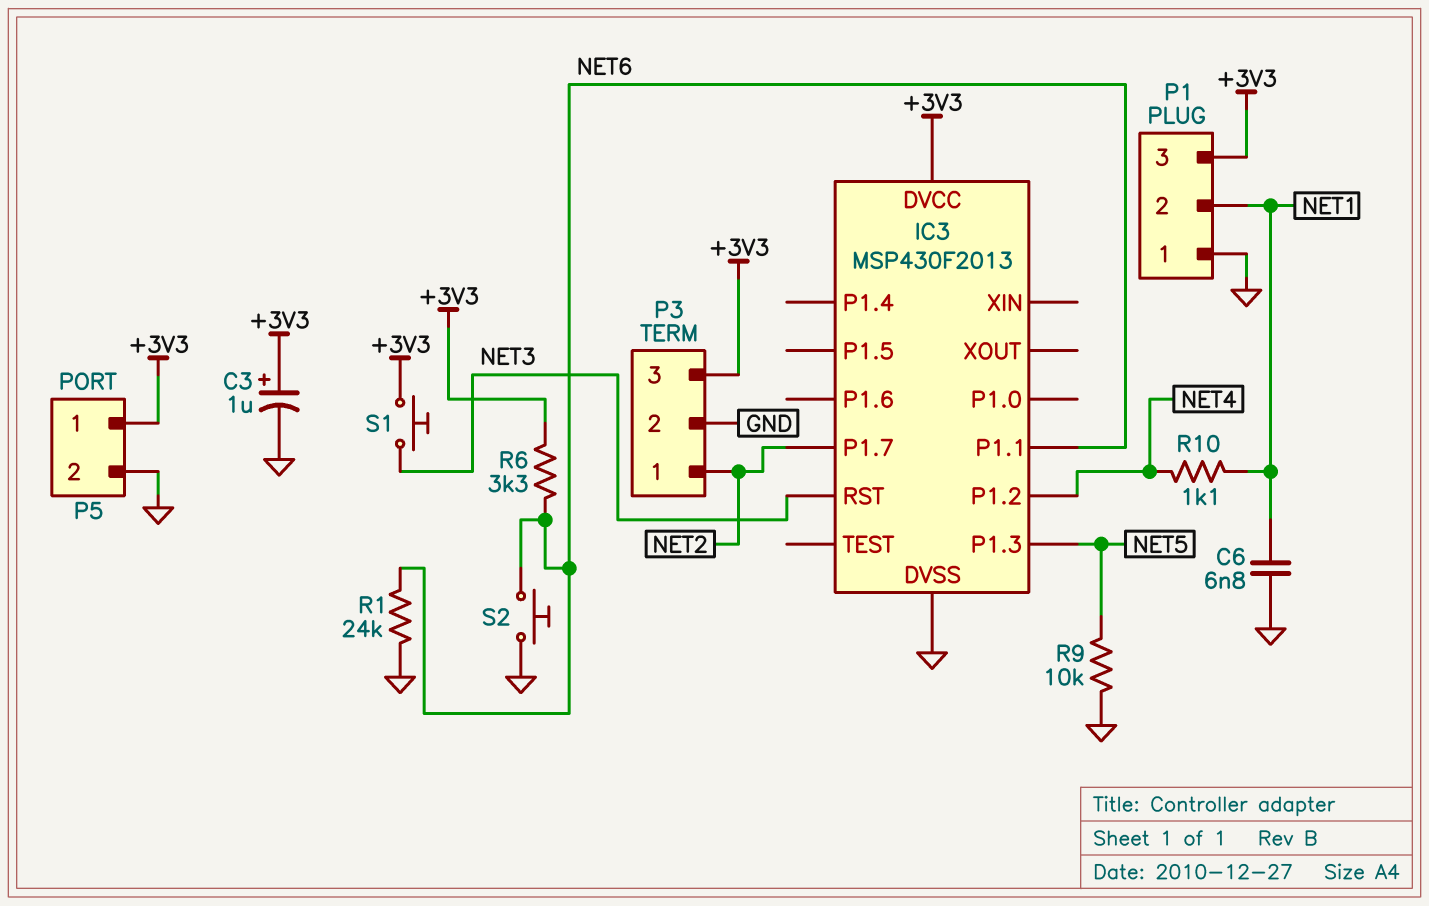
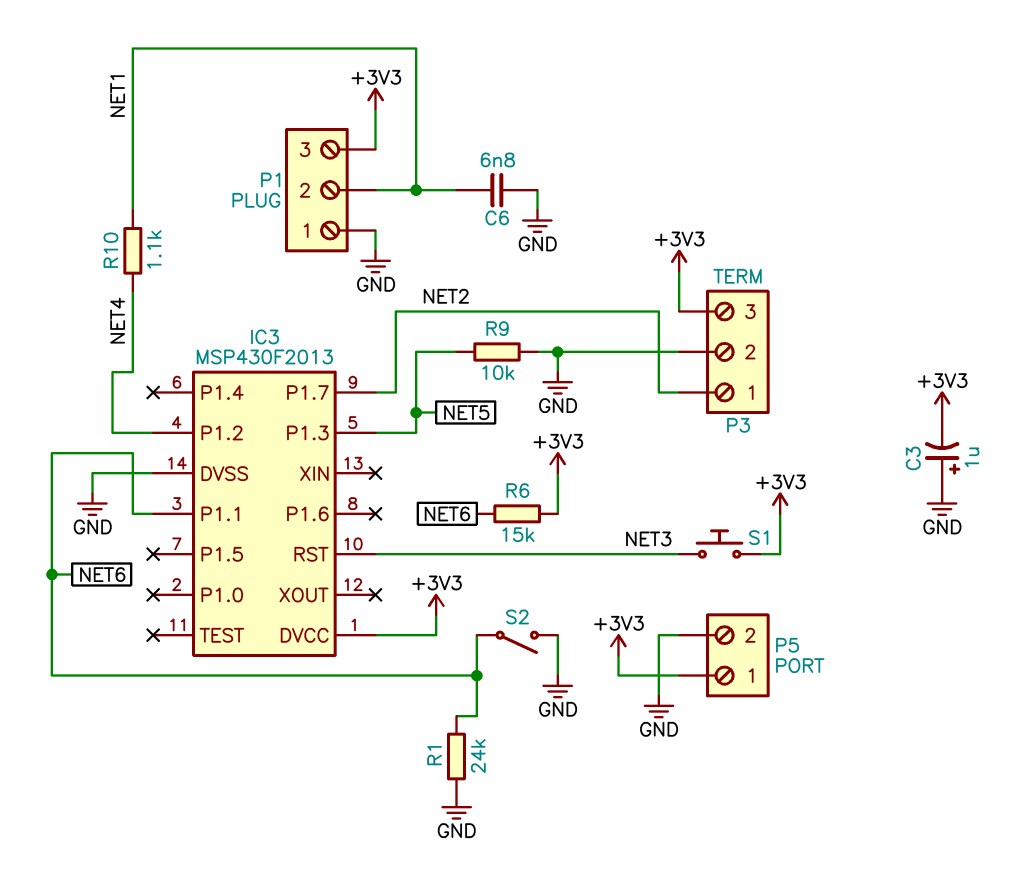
C3: 1uF (plus +3V3, minus GND) -> 1uF (plus GND, minus +3V3)
R6: 3.3k (+3V3, NET6) -> 15k (+3V3, NET6)
S2: button (GND, NET6) -> switch (GND, NET6)

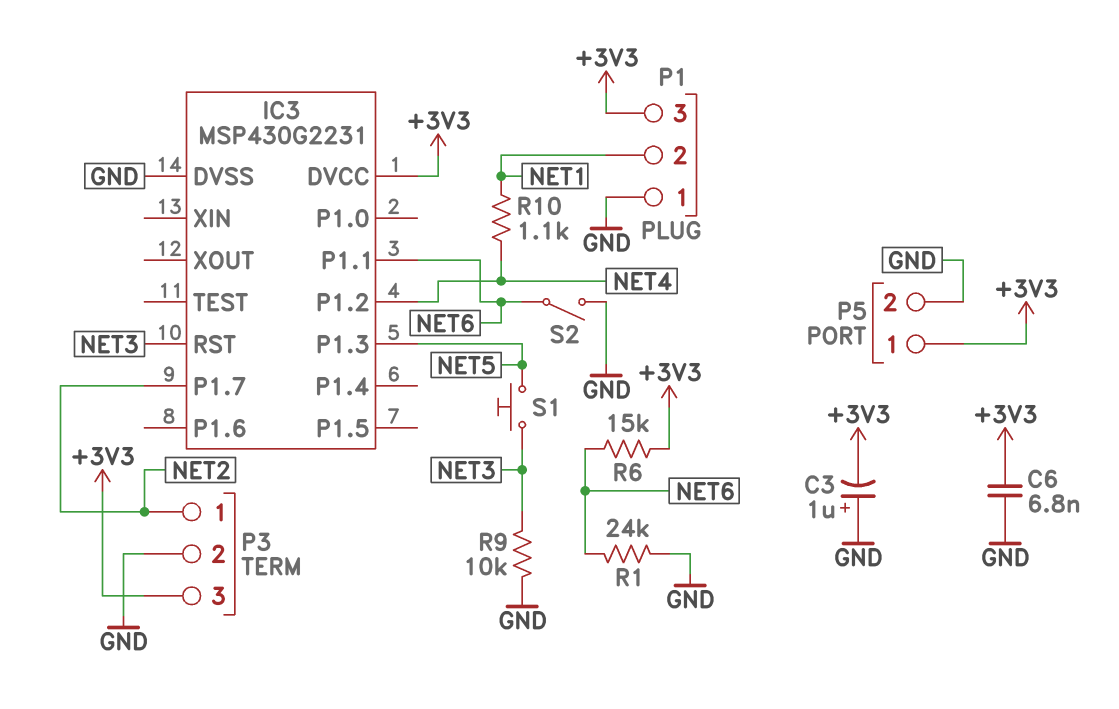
C6: 6.8nF (GND, NET1) -> 6.8nF (+3V3, GND)
IC3: MSP430F2013 -> MSP430G2231
R9: 10k (GND, NET5) -> 10k (GND, NET3)
S1: button (+3V3, NET3) -> button (NET3, NET5)

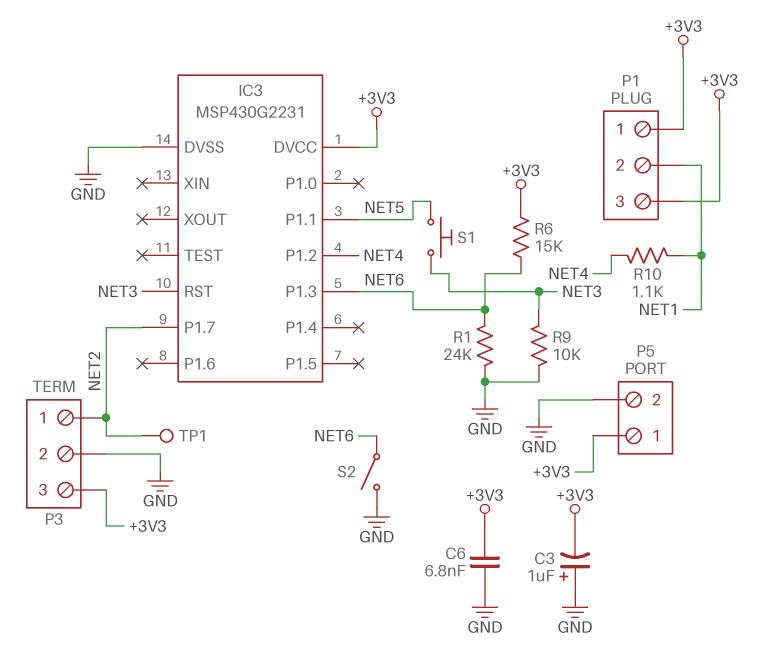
IC3 pin P1.1: NET6 -> NET5
IC3 pin P1.3: NET5 -> NET6
P1 pin 1: GND -> +3V3
TP1: none -> test point (NET2)

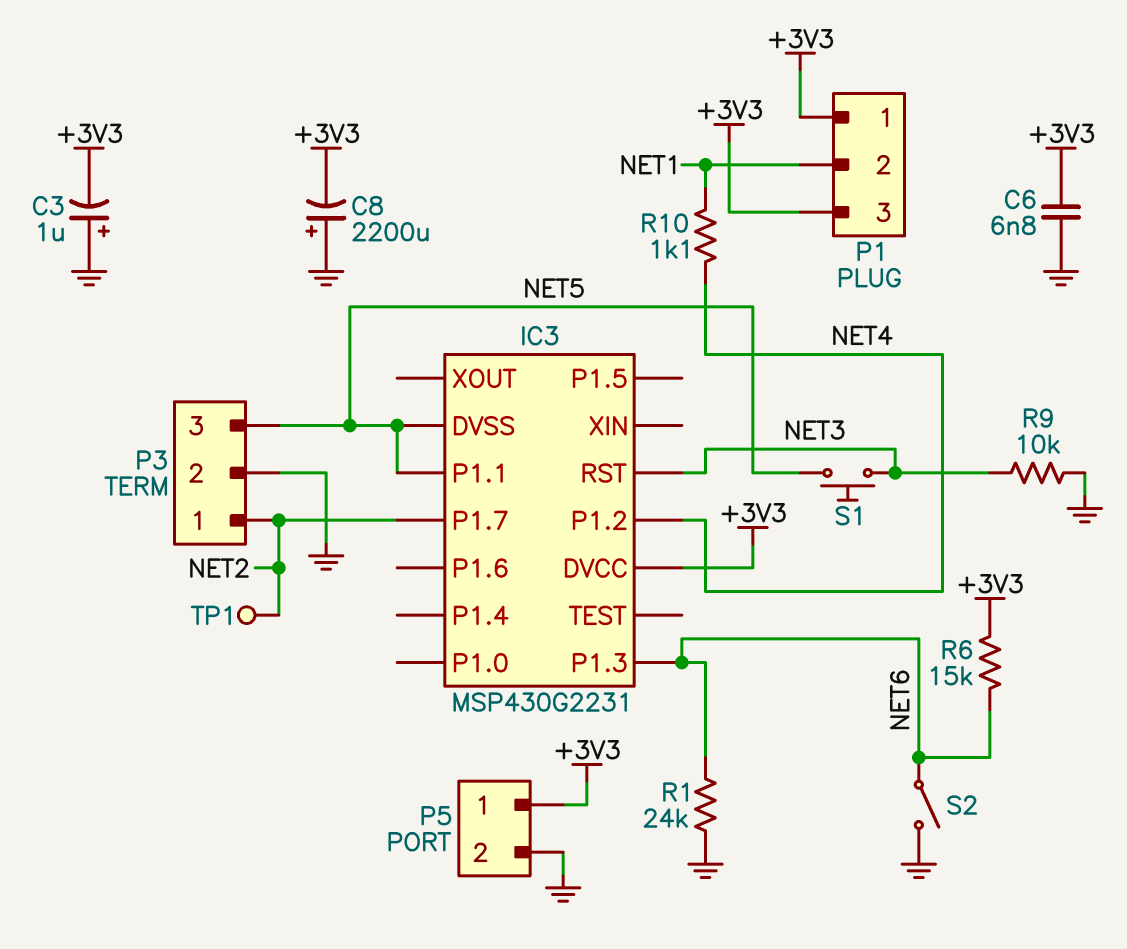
C8: none -> 2200uF (plus GND, minus +3V3)
IC3 pin DVSS: GND -> NET5
P3 pin 3: +3V3 -> NET5

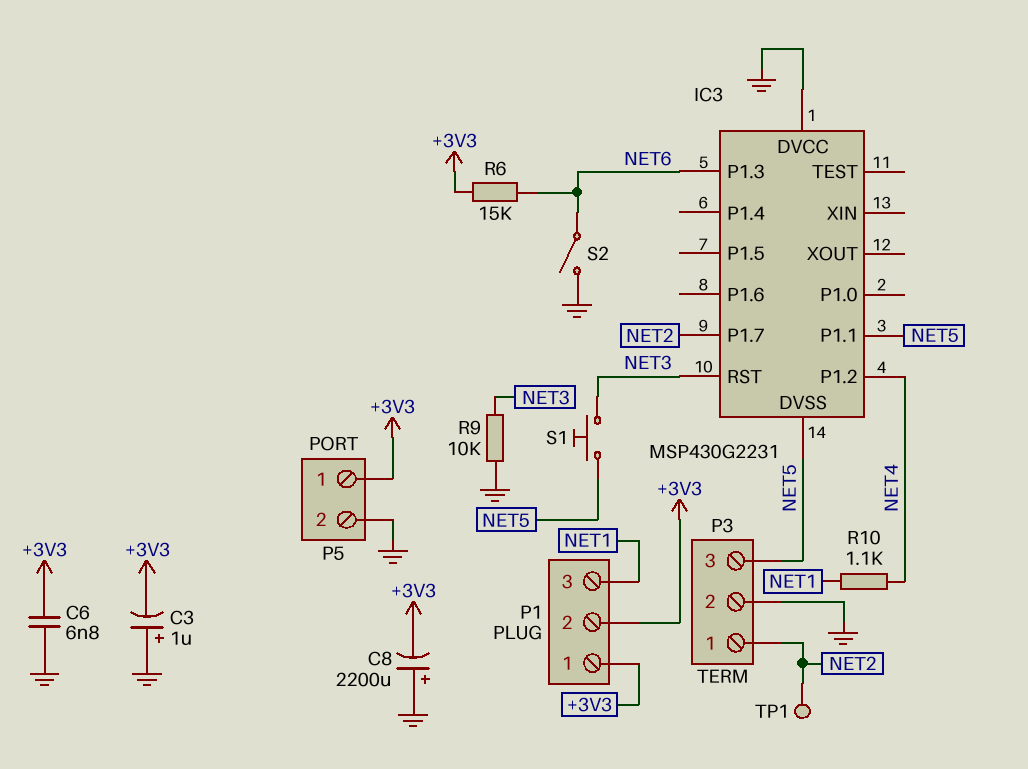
IC3 pin DVCC: +3V3 -> GND
P1 pin 2: NET1 -> +3V3
P1 pin 3: +3V3 -> NET1
R1: 24k (GND, NET6) -> none

